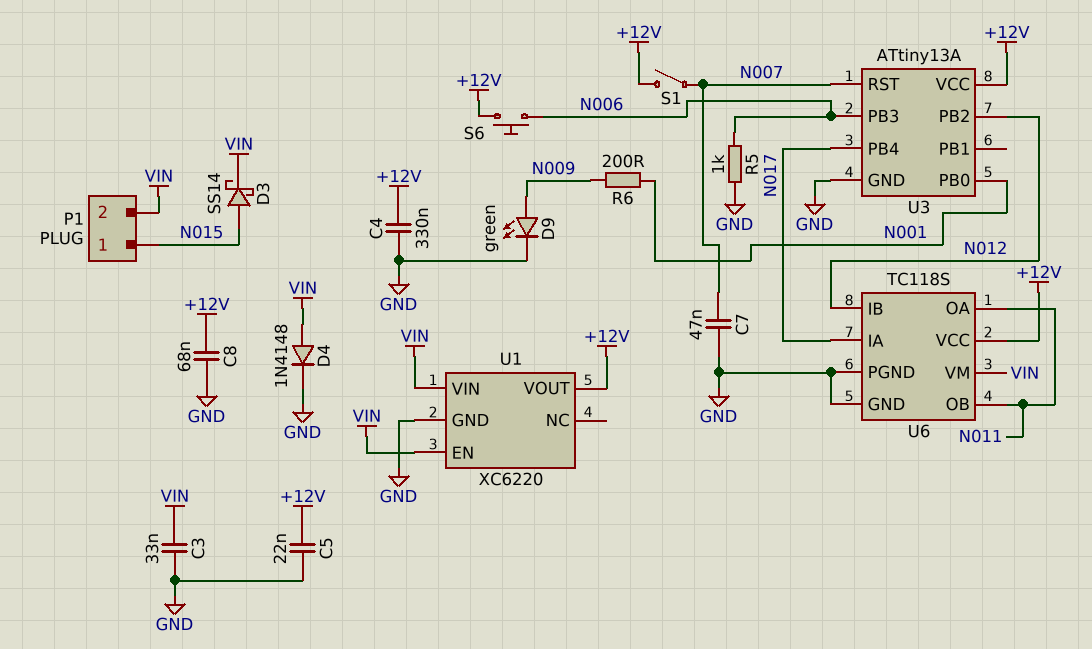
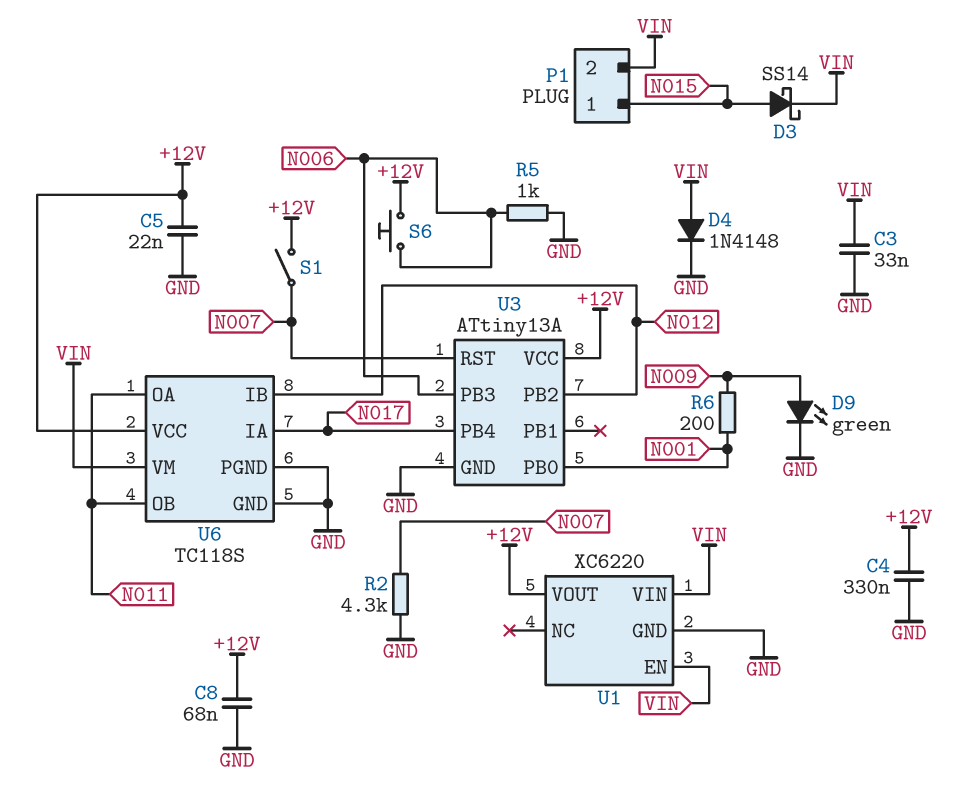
C7: 47nF (GND, N007) -> none
R2: none -> 4.3k (GND, N007)

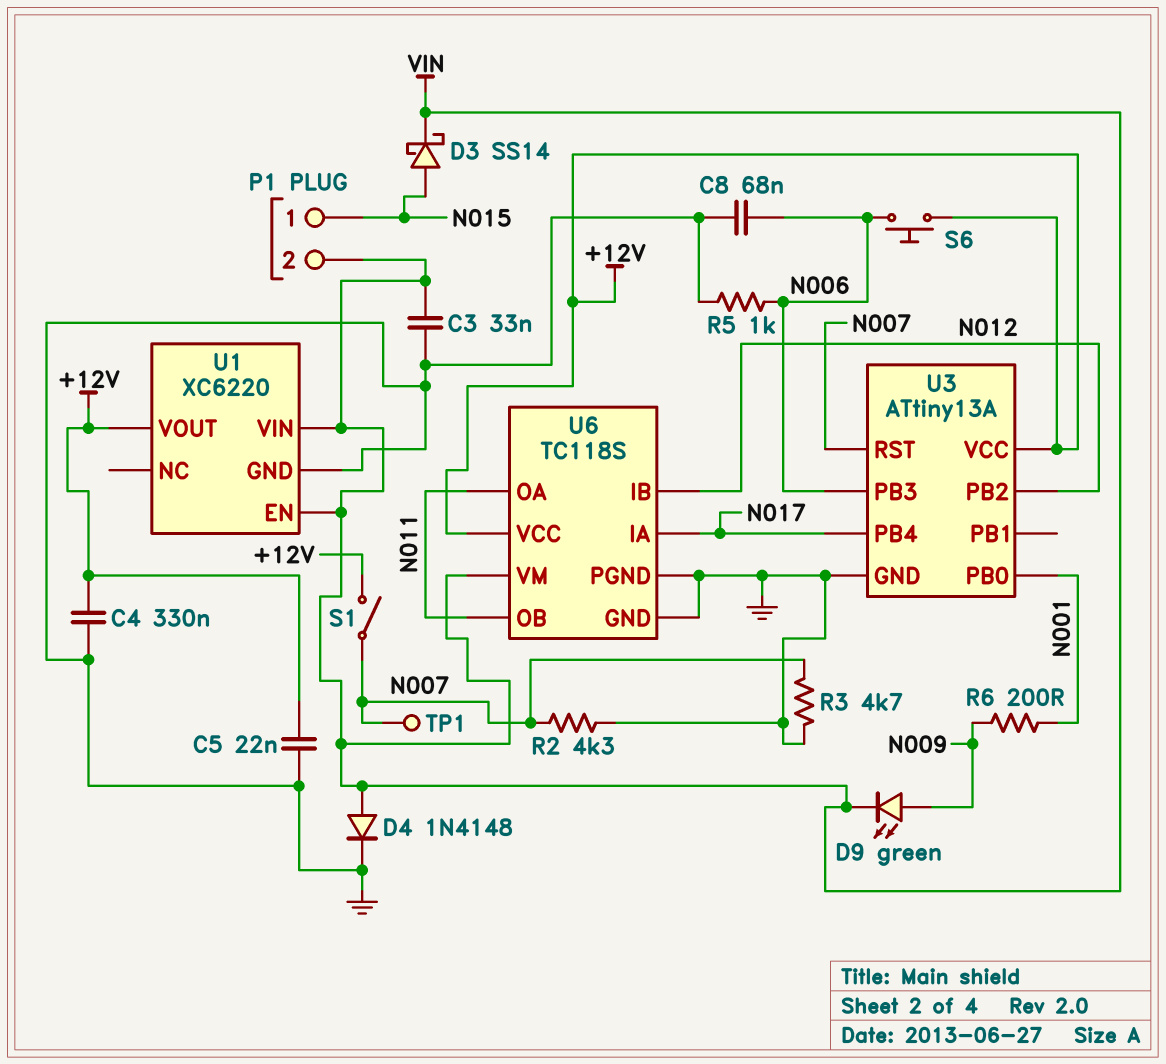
C8: 68nF (+12V, GND) -> 68nF (GND, N006)
D9: LED green (A N009, K GND) -> LED green (A N009, K VIN)
R3: none -> 4.7k (GND, N007)
TP1: none -> test point (N007)

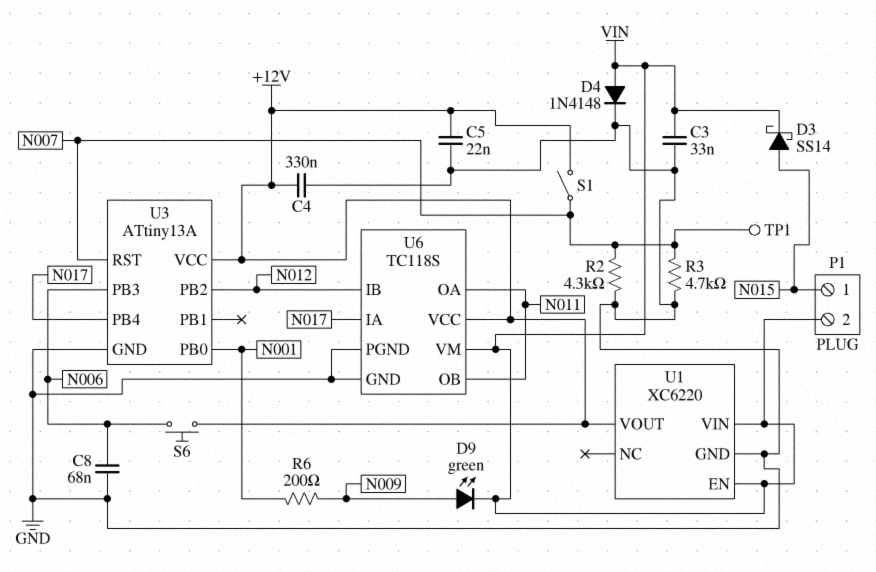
R5: 1k (GND, N006) -> none

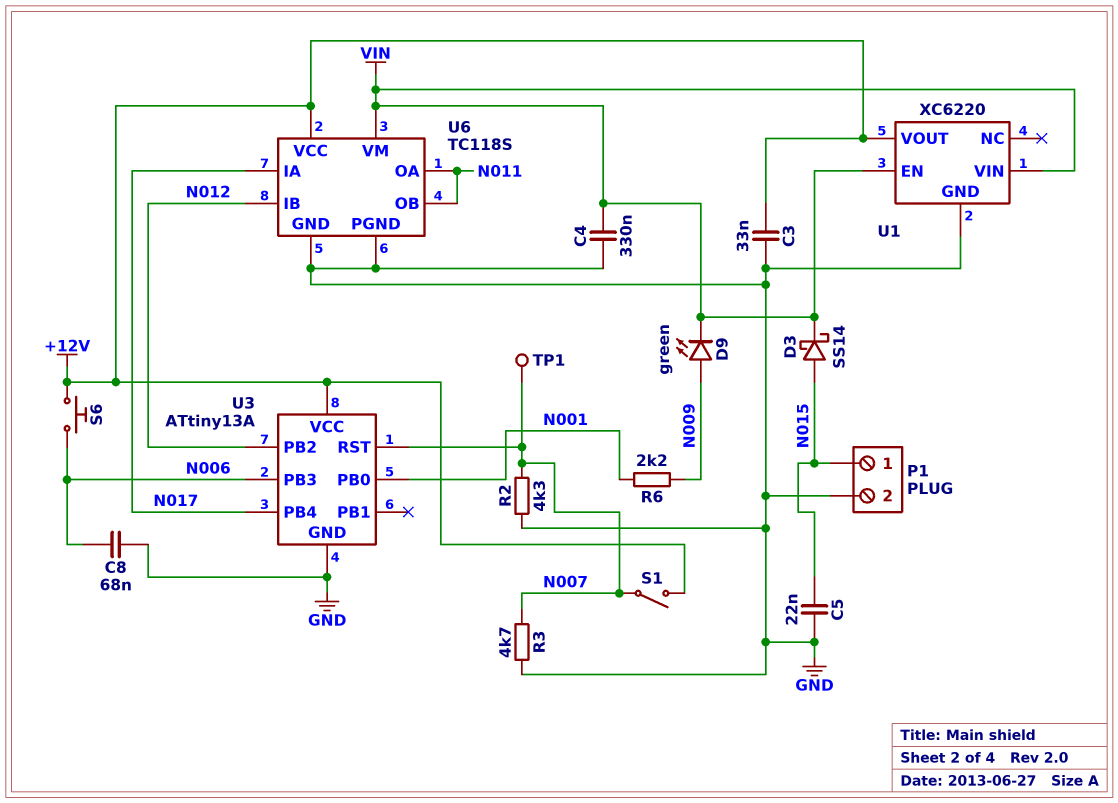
C3: 33nF (GND, VIN) -> 33nF (+12V, GND)
C4: 330nF (+12V, GND) -> 330nF (GND, VIN)
C5: 22nF (+12V, GND) -> 22nF (GND, N015)
D4: diode 1N4148 (A VIN, K GND) -> none
P1 pin 2: VIN -> GND
R6: 200 (N001, N009) -> 2.2k (N001, N009)

